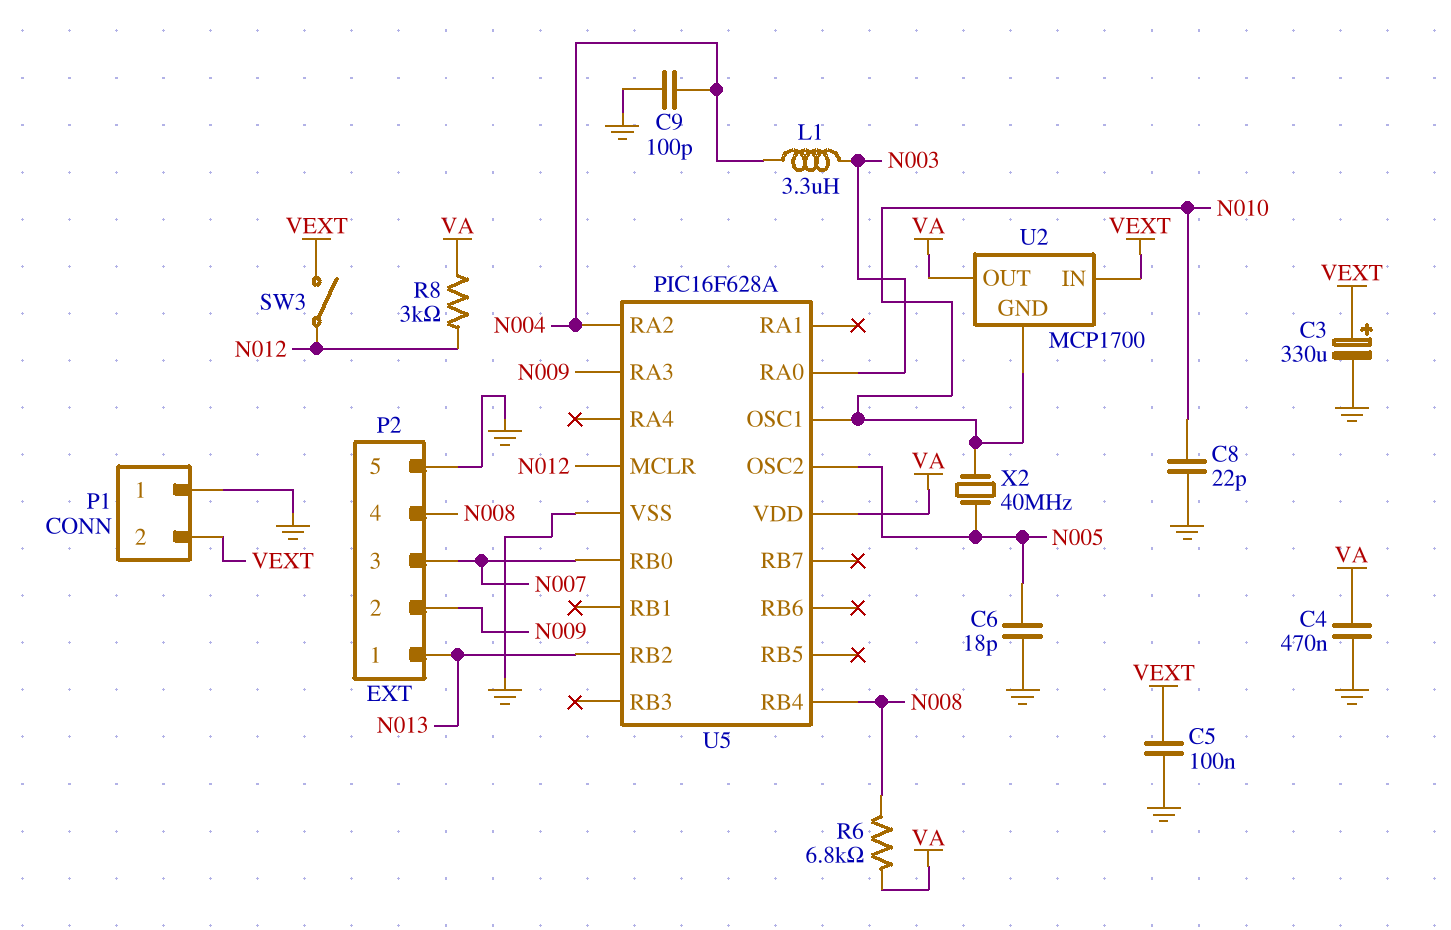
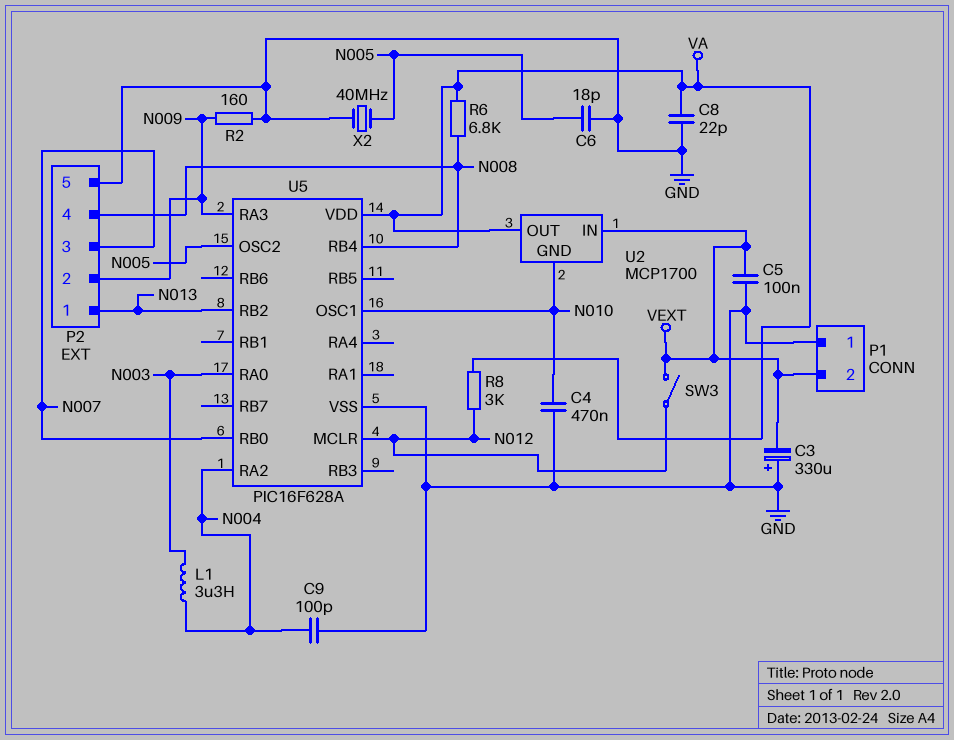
C3: 330uF (plus VEXT, minus GND) -> 330uF (plus GND, minus VEXT)
C4: 470nF (GND, VA) -> 470nF (GND, N010)
C8: 22pF (GND, N010) -> 22pF (GND, VA)
R2: none -> 160 (GND, N009)
X2: 40MHz (N005, N010) -> 40MHz (GND, N005)

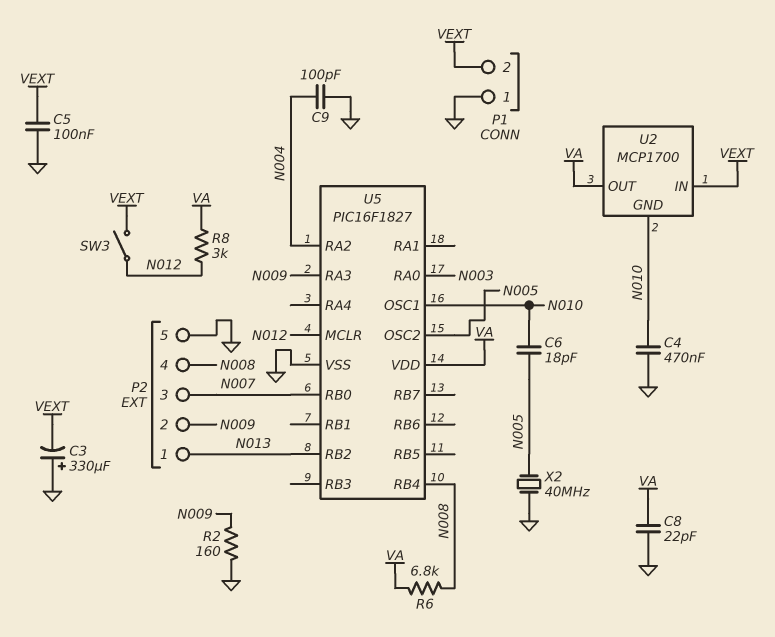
C6: 18pF (GND, N005) -> 18pF (N005, N010)
L1: 3.3uH (N003, N004) -> none
U5: PIC16F628A -> PIC16F1827

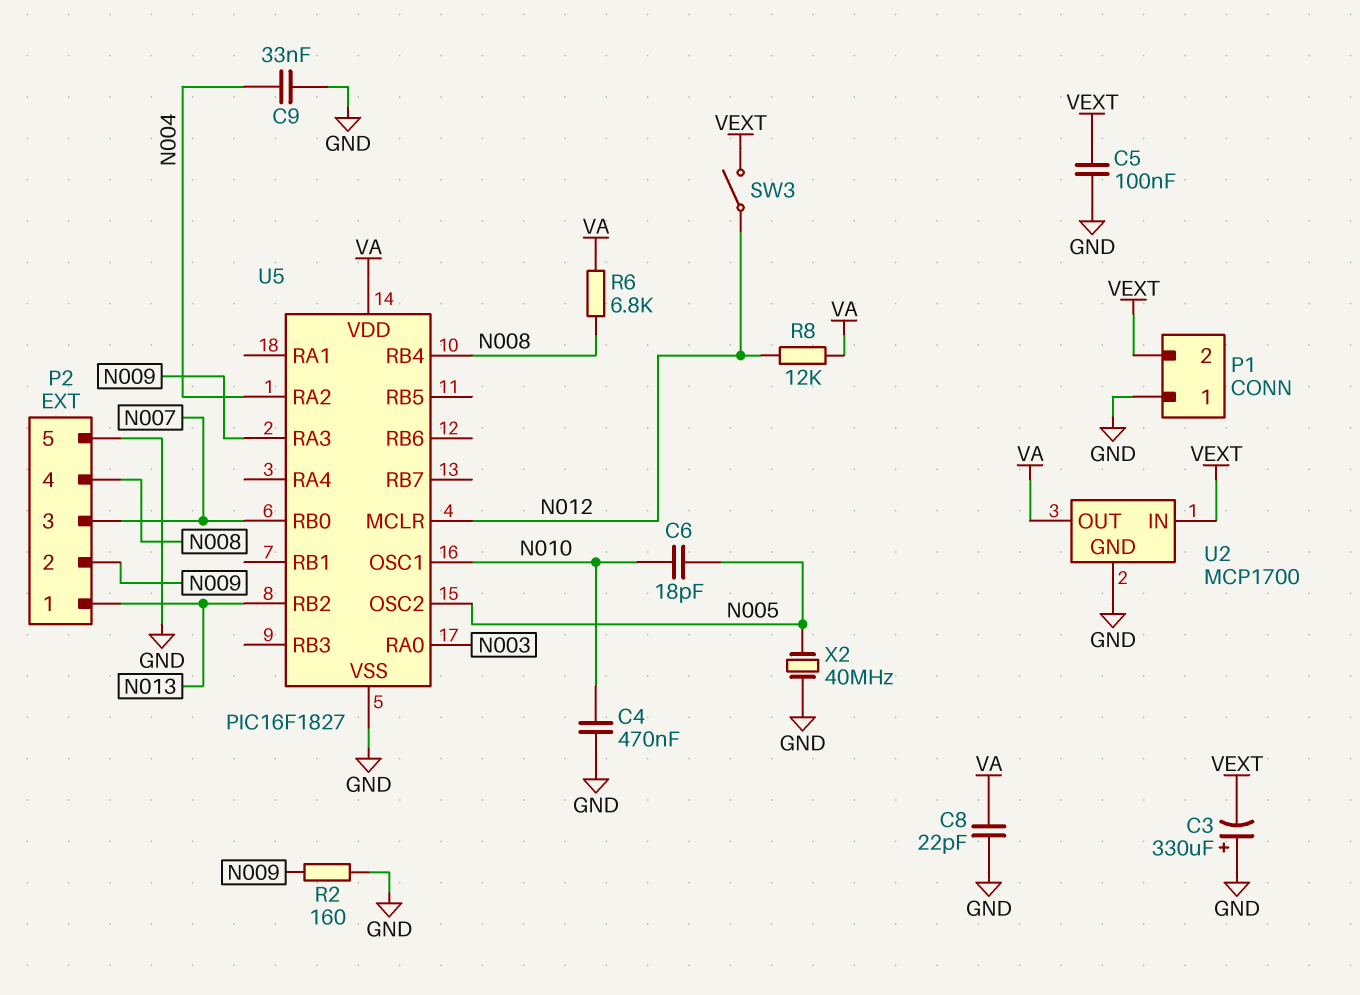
C9: 100pF (GND, N004) -> 33nF (GND, N004)
R8: 3k (N012, VA) -> 12k (N012, VA)
U2 pin GND: N010 -> GND

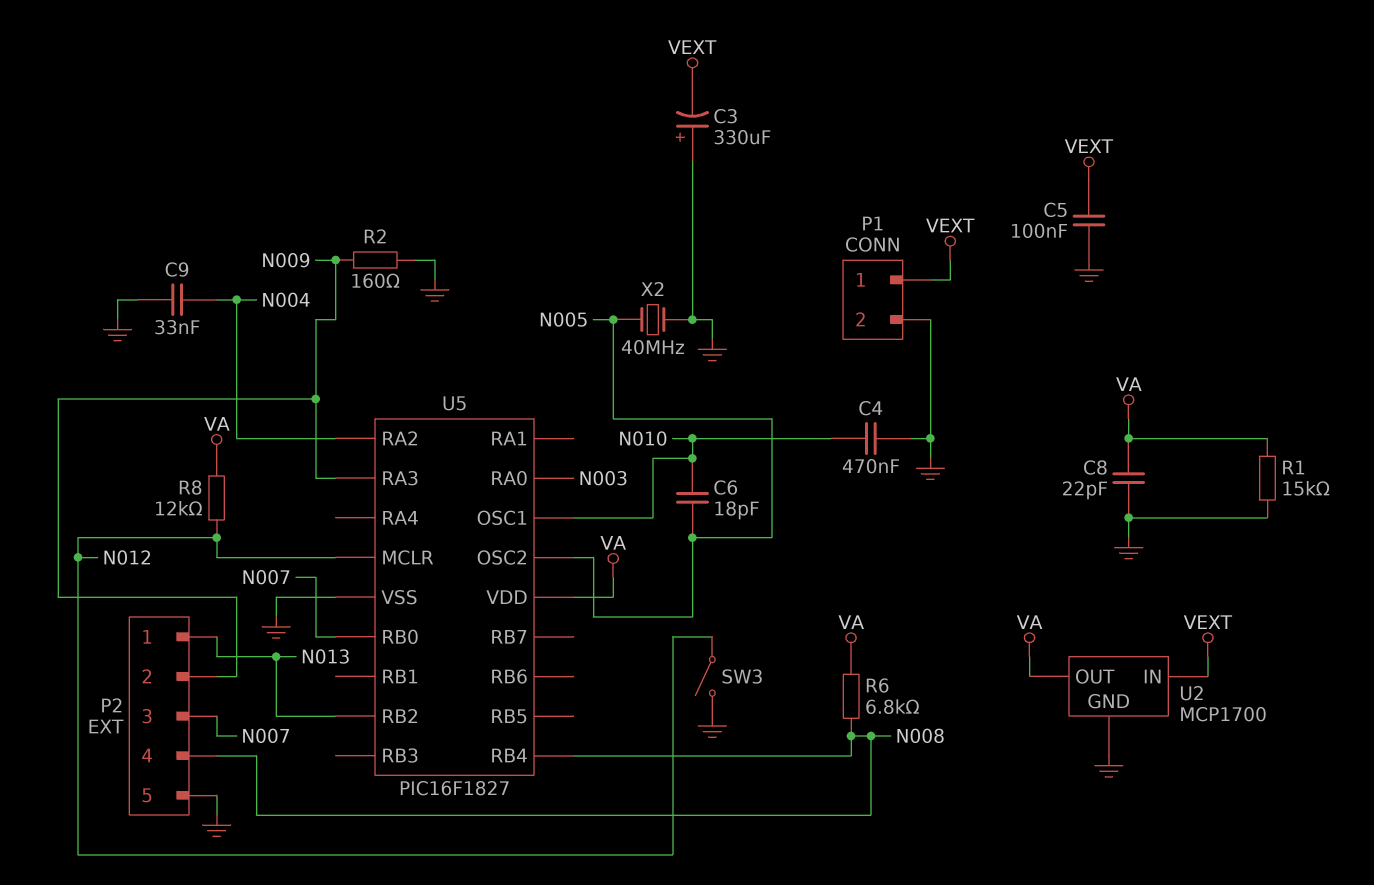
P1 pin 1: GND -> VEXT
P1 pin 2: VEXT -> GND
R1: none -> 15k (GND, VA)
SW3: switch (N012, VEXT) -> switch (GND, N012)

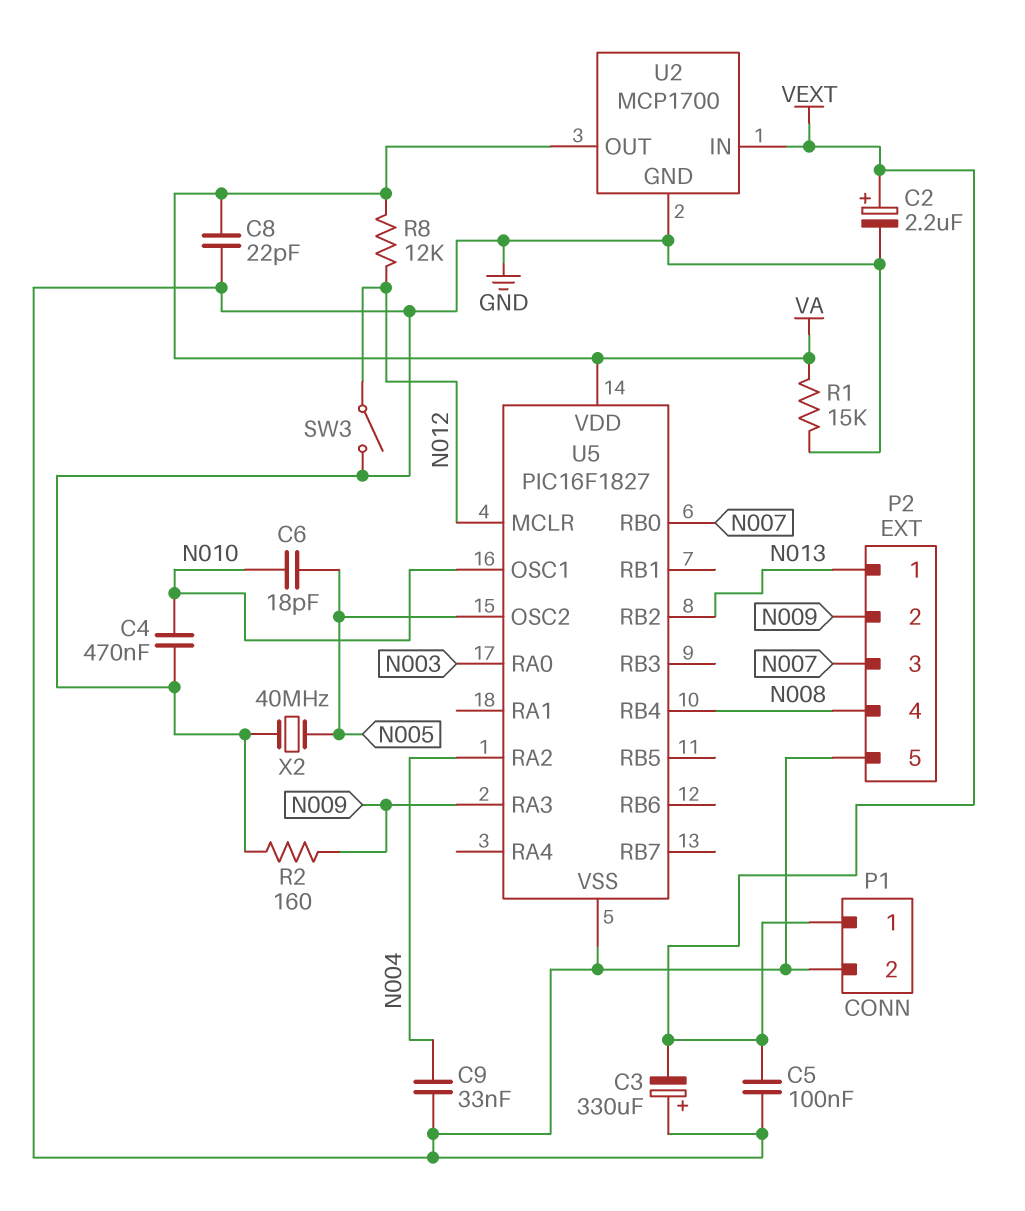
C2: none -> 2.2uF (plus VEXT, minus GND)
R6: 6.8k (N008, VA) -> none

